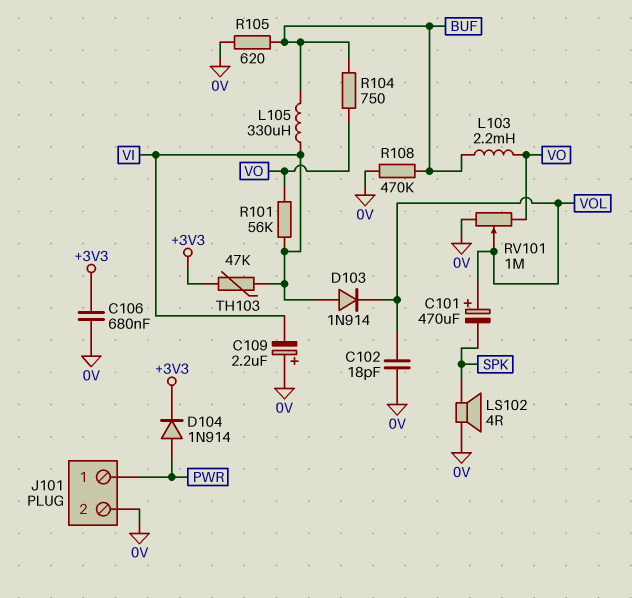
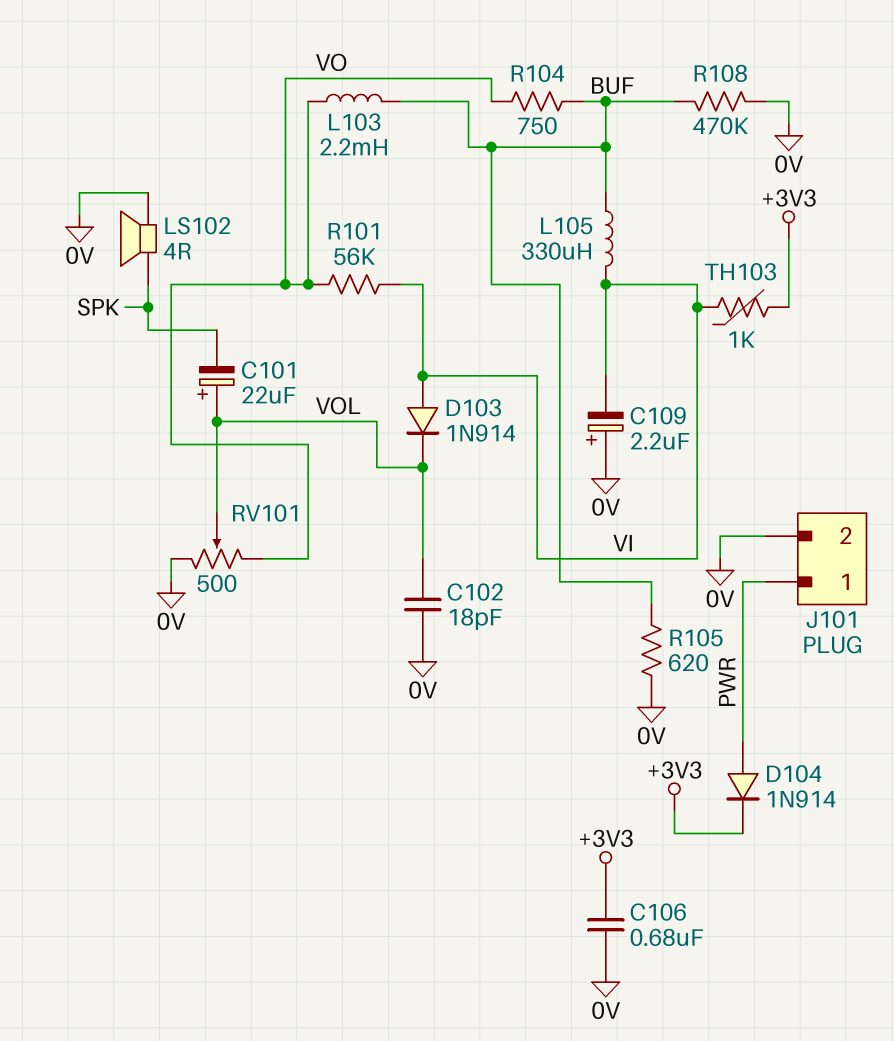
C101: 470uF (plus VOL, minus SPK) -> 22uF (plus VOL, minus SPK)
RV101: 1M (0V, VO, wiper VOL) -> 500 (0V, VO, wiper VOL)
TH103: 47k (+3V3, VI) -> 1k (+3V3, VI)

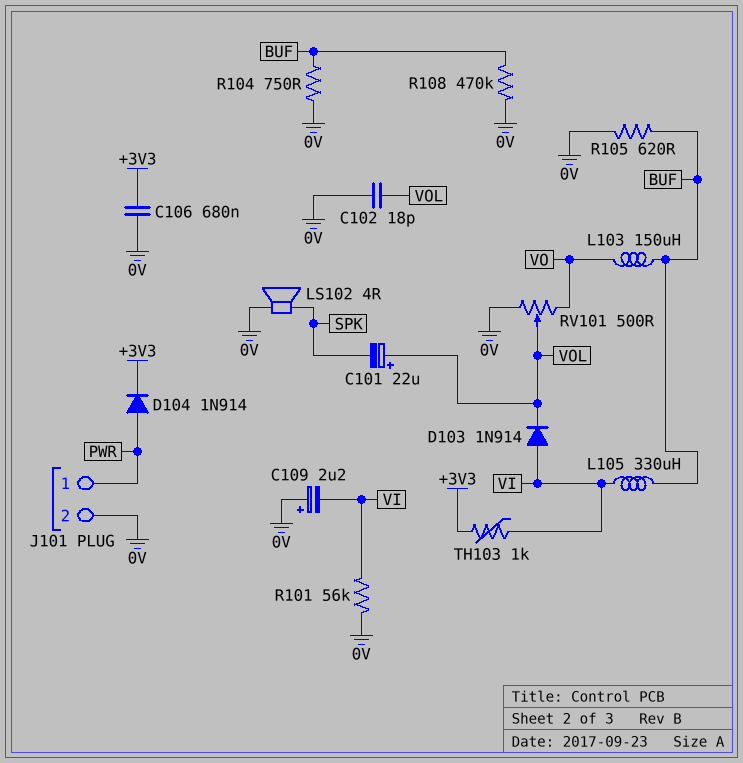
L103: 2.2mH (BUF, VO) -> 150uH (BUF, VO)
R101: 56k (VI, VO) -> 56k (0V, VI)
R104: 750 (BUF, VO) -> 750 (0V, BUF)

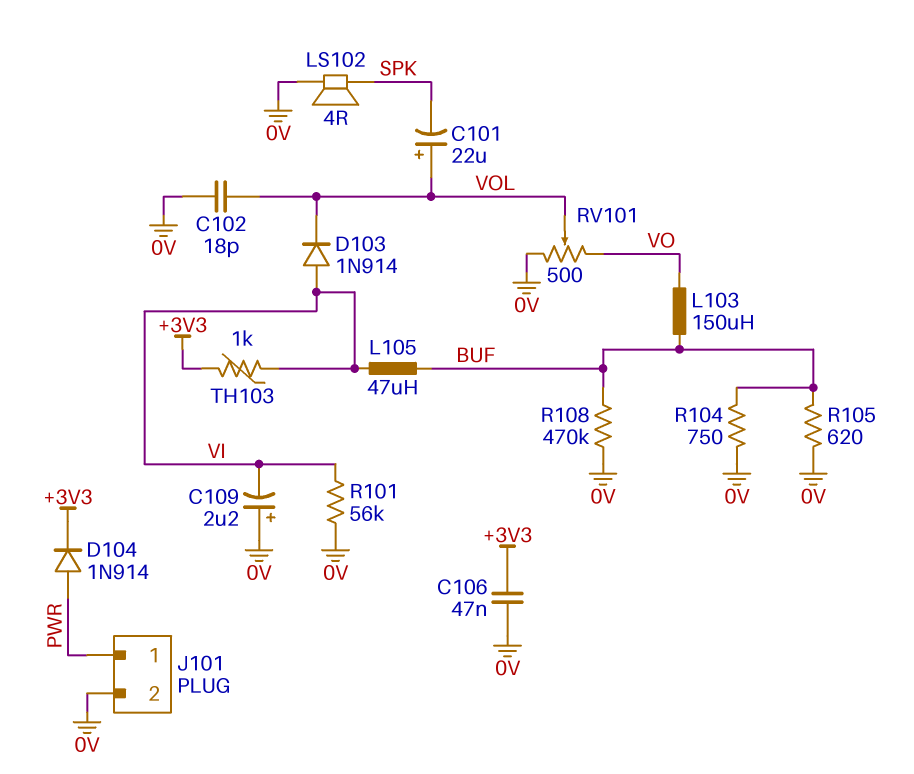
C106: 680nF (+3V3, 0V) -> 47nF (+3V3, 0V)
L105: 330uH (BUF, VI) -> 47uH (BUF, VI)

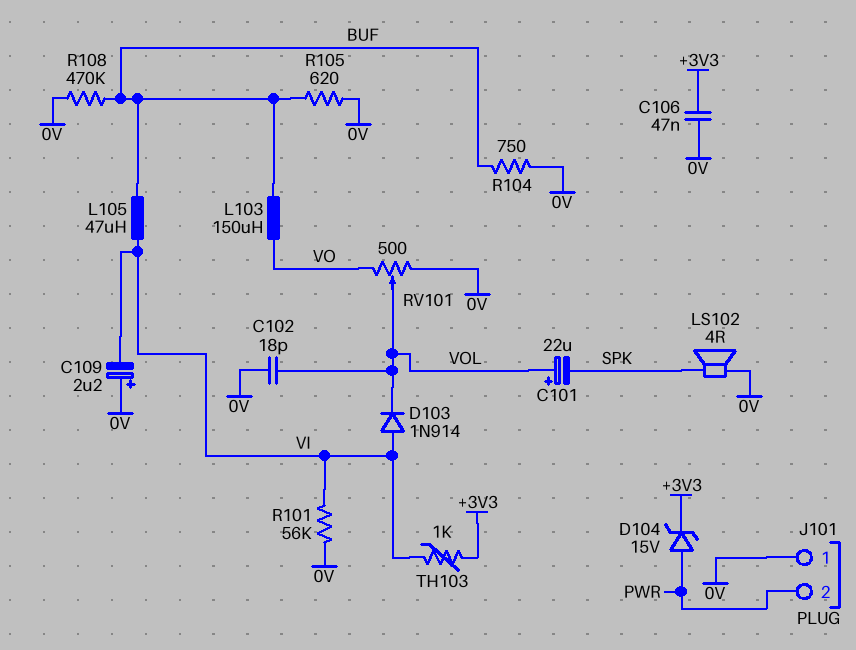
D104: diode 1N914 (A PWR, K +3V3) -> zener 15V (A PWR, K +3V3)
J101 pin 1: PWR -> 0V
J101 pin 2: 0V -> PWR

